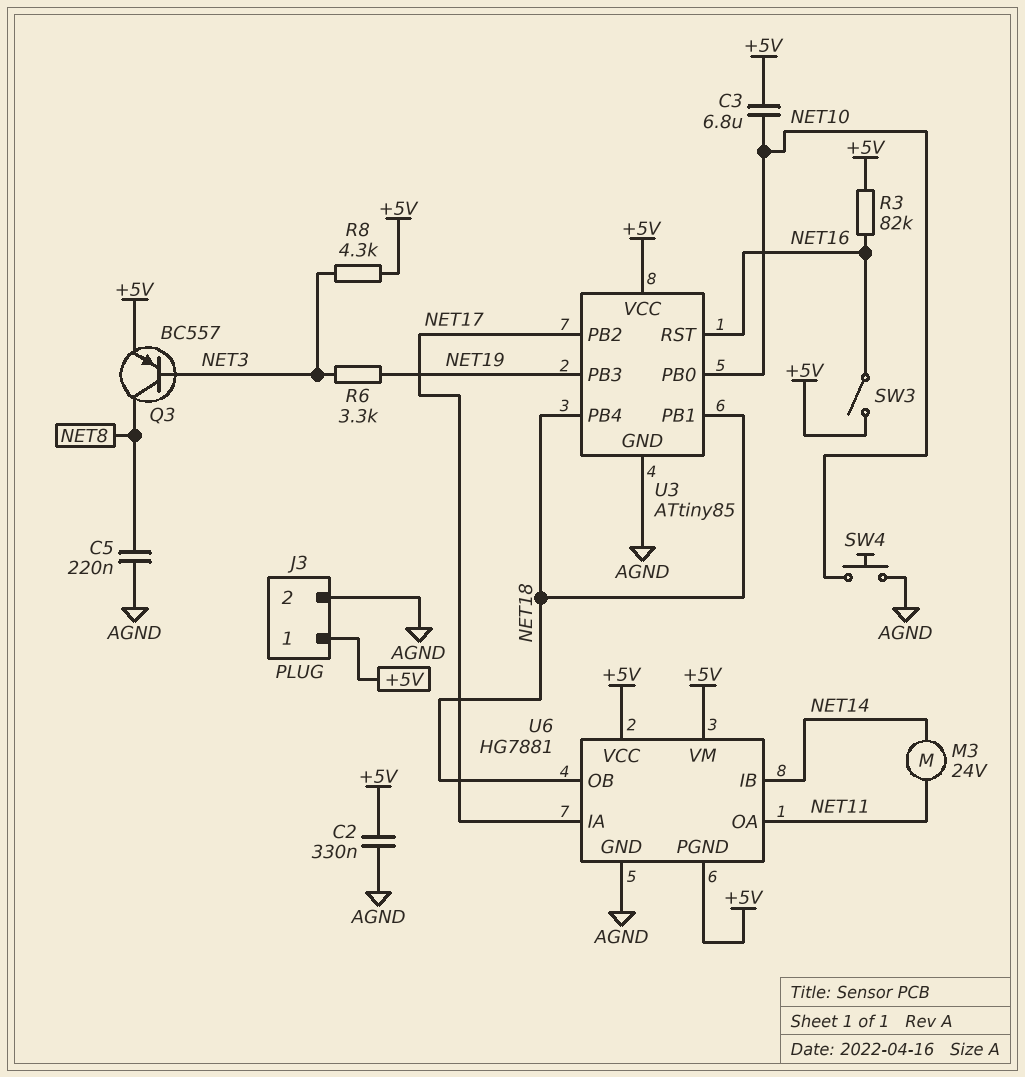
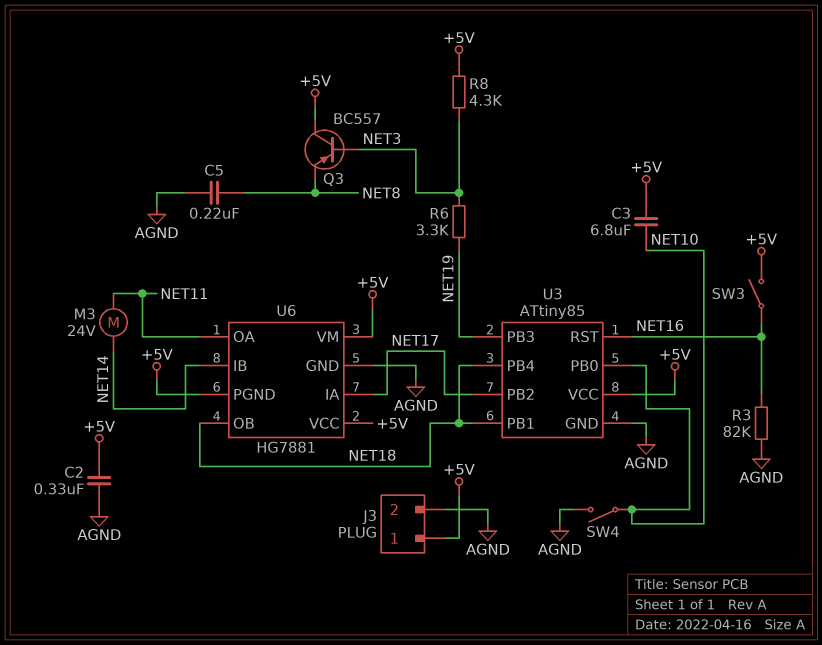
Q3: PNP BC557 (B NET3, C NET8, E +5V) -> PNP BC557 (B NET3, C +5V, E NET8)
R3: 82k (+5V, NET16) -> 82k (AGND, NET16)
SW4: button (AGND, NET10) -> switch (AGND, NET10)

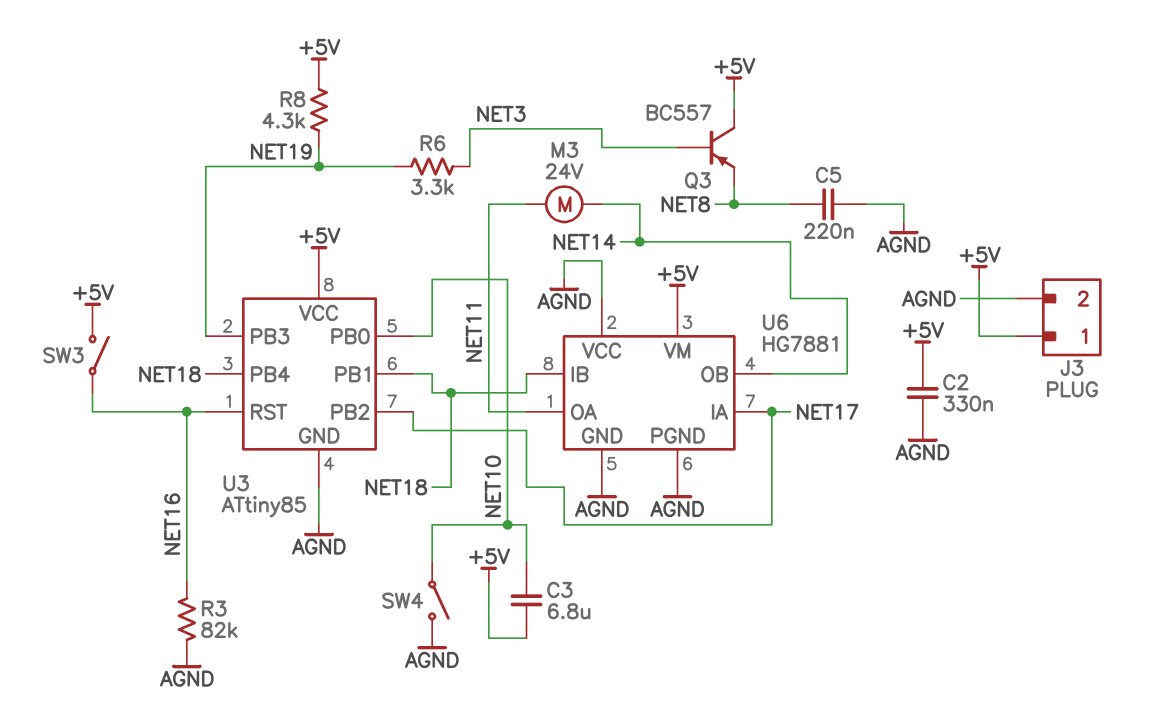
R8: 4.3k (+5V, NET3) -> 4.3k (+5V, NET19)
U6 pin IB: NET14 -> NET18
U6 pin OB: NET18 -> NET14
U6 pin PGND: +5V -> AGND
U6 pin VCC: +5V -> AGND

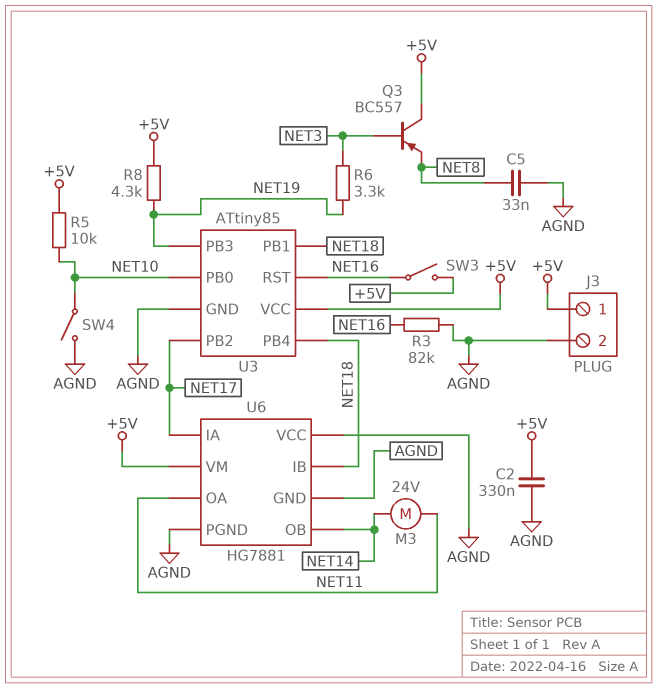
C3: 6.8uF (+5V, NET10) -> none
C5: 220nF (AGND, NET8) -> 33nF (AGND, NET8)
R5: none -> 10k (+5V, NET10)

